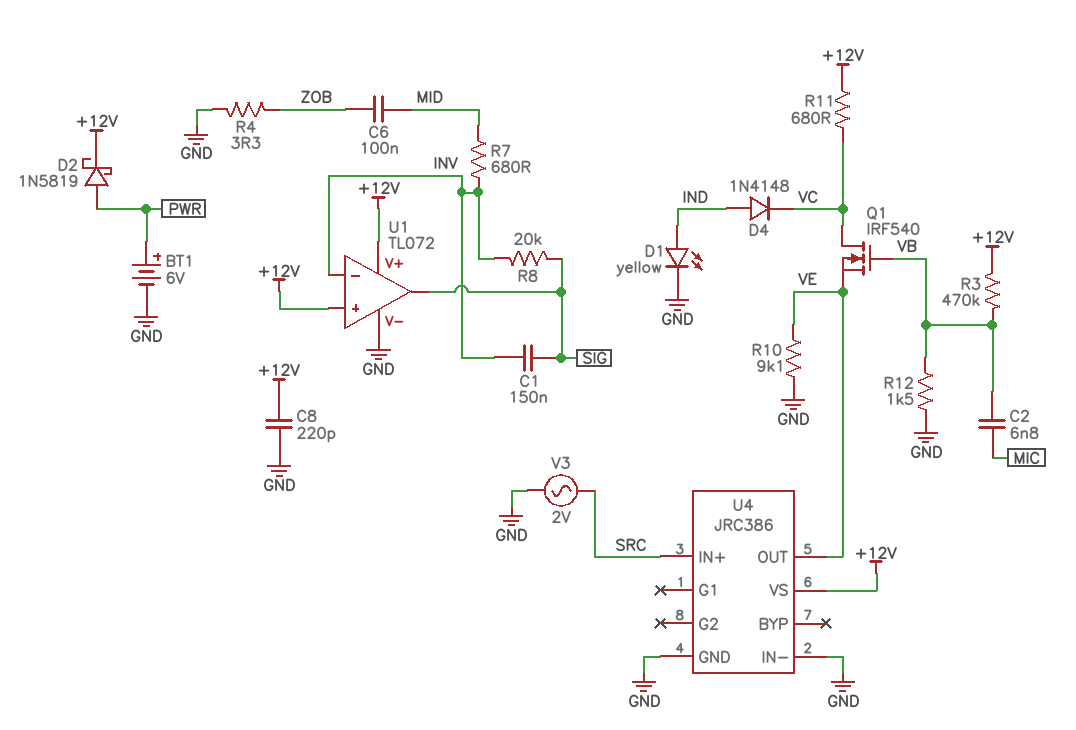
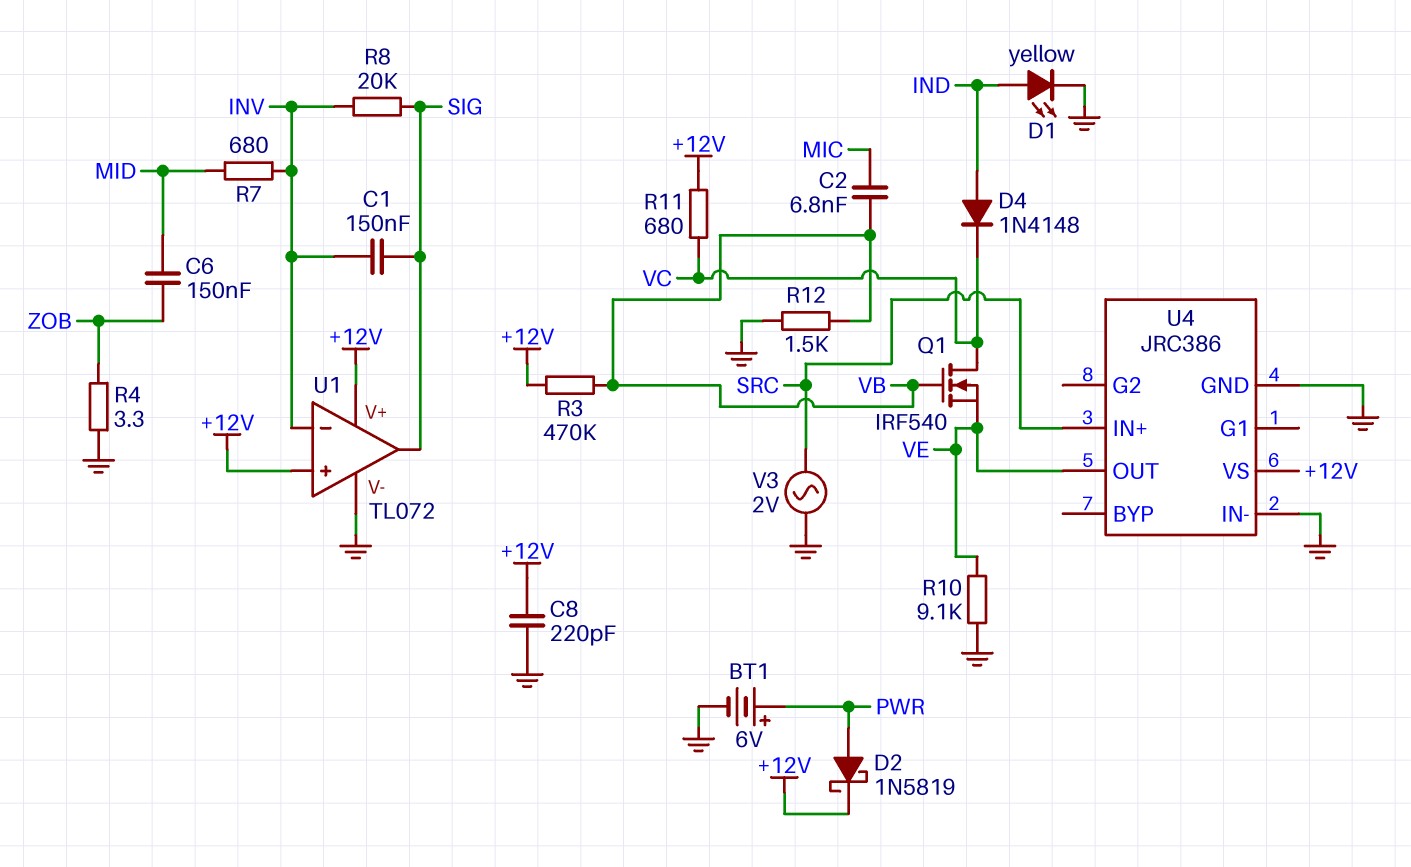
C6: 100nF (MID, ZOB) -> 150nF (MID, ZOB)

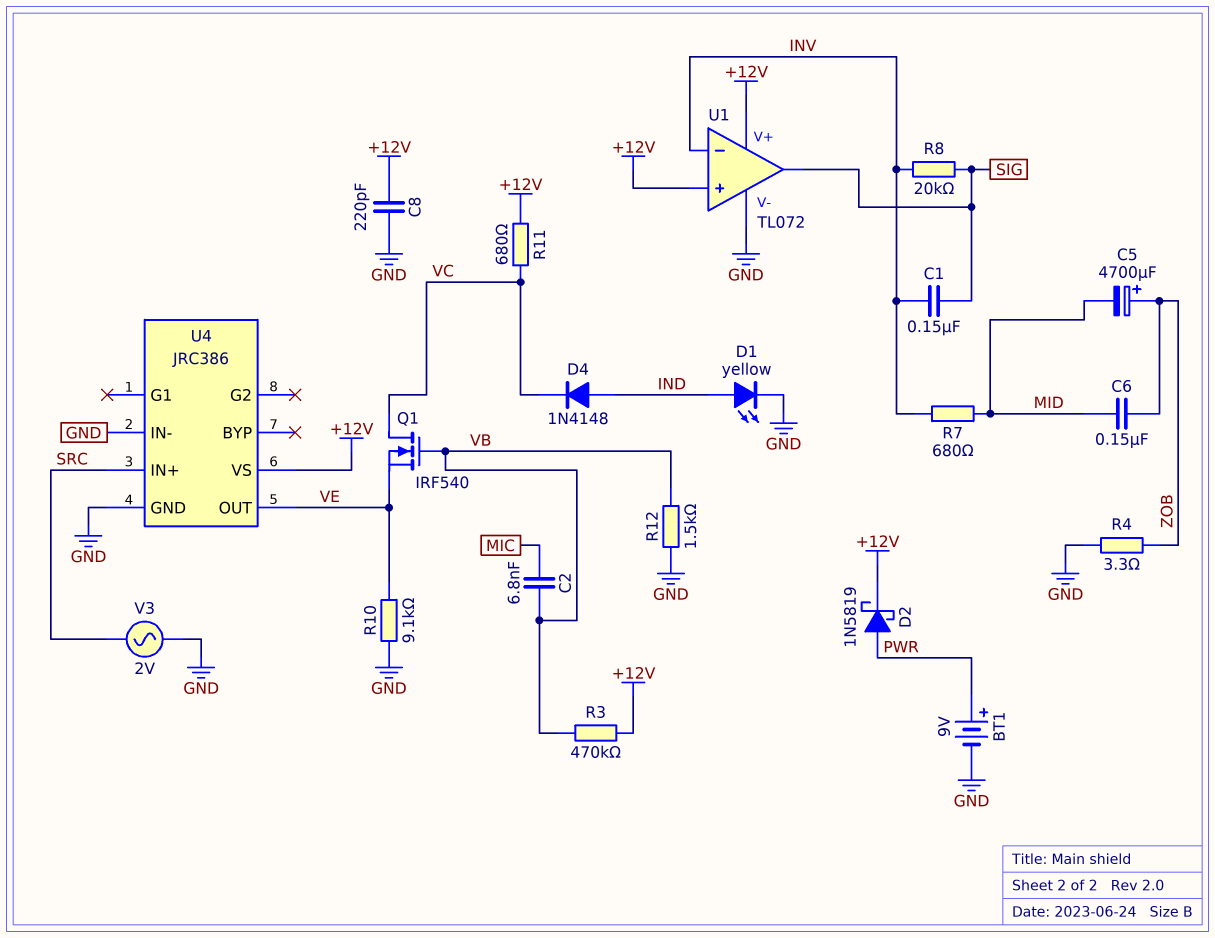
BT1: 6V (plus PWR, minus GND) -> 9V (plus PWR, minus GND)
C5: none -> 4700uF (plus ZOB, minus MID)

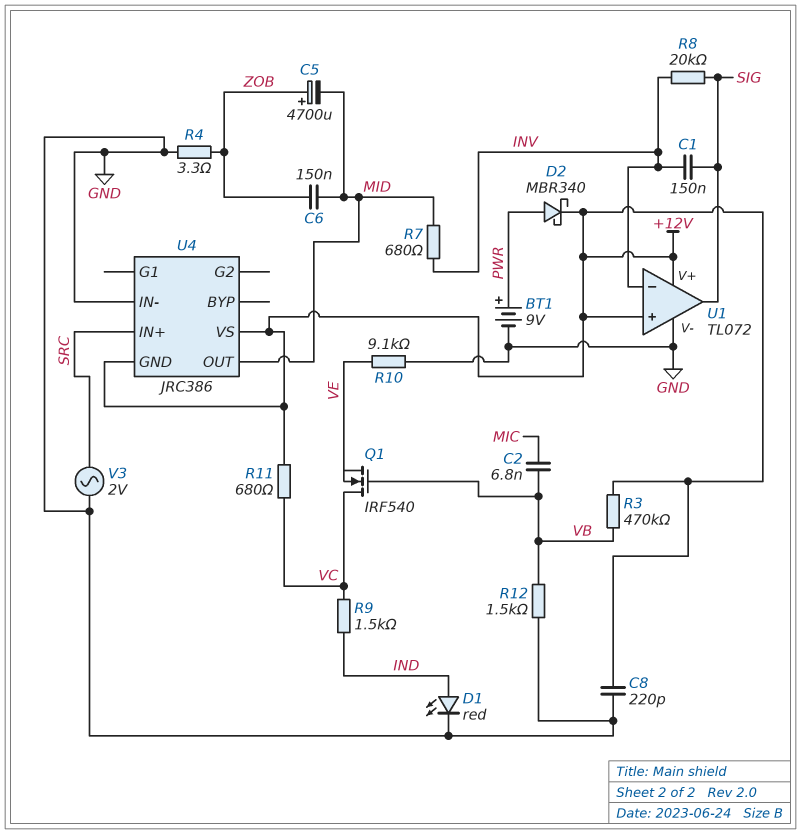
D1: LED yellow (A IND, K GND) -> LED red (A IND, K GND)
D2: schottky 1N5819 (A PWR, K +12V) -> schottky MBR340 (A PWR, K +12V)
D4: diode 1N4148 (A IND, K VC) -> none
R9: none -> 1.5k (IND, VC)
U4 pin GND: GND -> +12V
U4 pin OUT: VE -> MID

